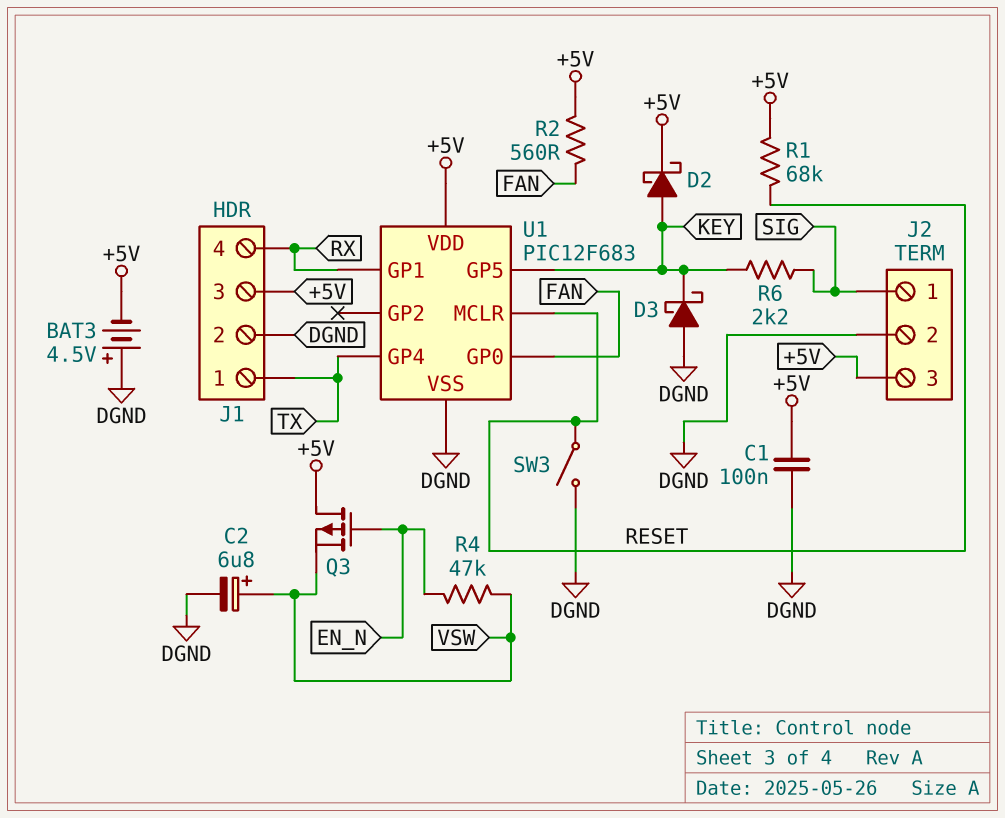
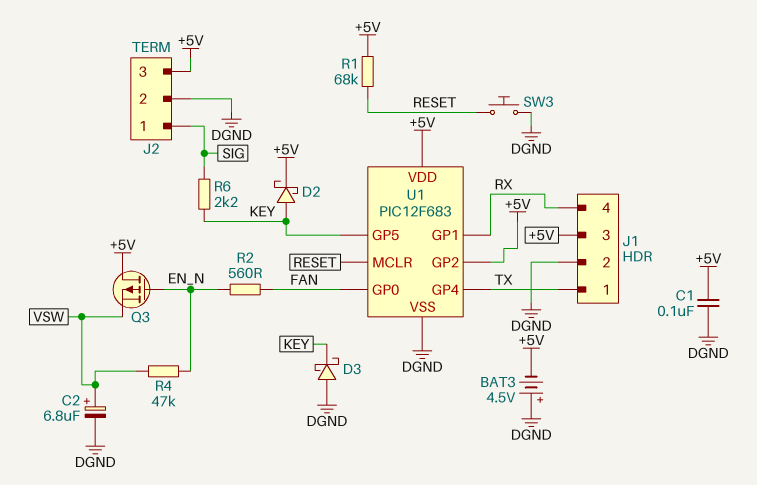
R2: 560 (+5V, FAN) -> 560 (EN_N, FAN)
SW3: switch (DGND, RESET) -> button (DGND, RESET)
U1 pin GP2: none -> +5V

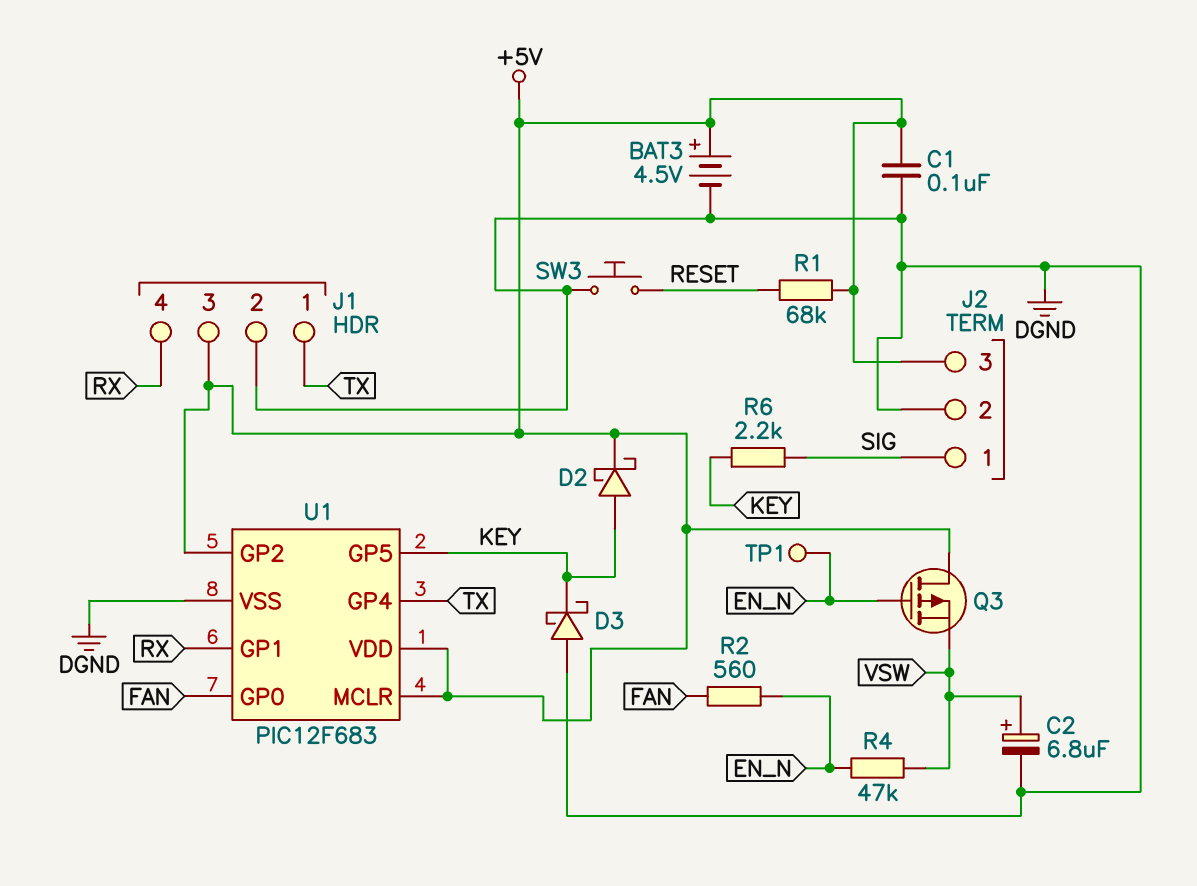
BAT3: 4.5V (plus DGND, minus +5V) -> 4.5V (plus +5V, minus DGND)
TP1: none -> test point (EN_N)
U1 pin MCLR: RESET -> +5V

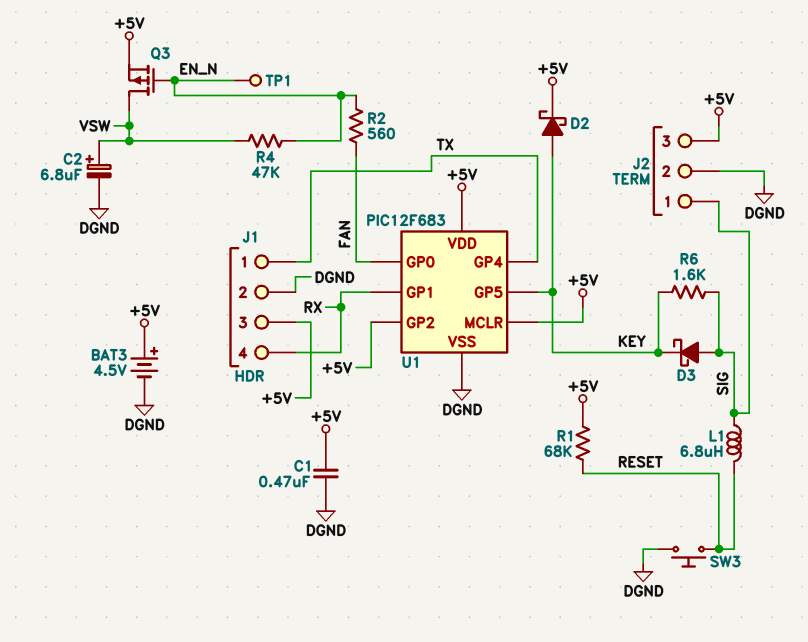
C1: 100nF (+5V, DGND) -> 470nF (+5V, DGND)
D3: schottky (A DGND, K KEY) -> schottky (A SIG, K KEY)
L1: none -> 6.8uH (RESET, SIG)
Q3: PMOS (G EN_N, D +5V, S VSW) -> PMOS (G EN_N, D VSW, S +5V)
R6: 2.2k (KEY, SIG) -> 1.6k (KEY, SIG)

